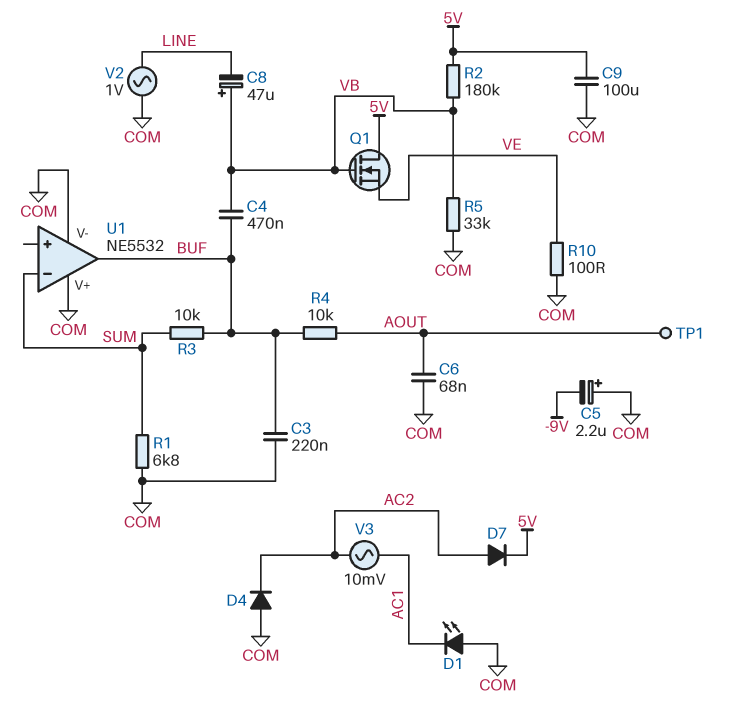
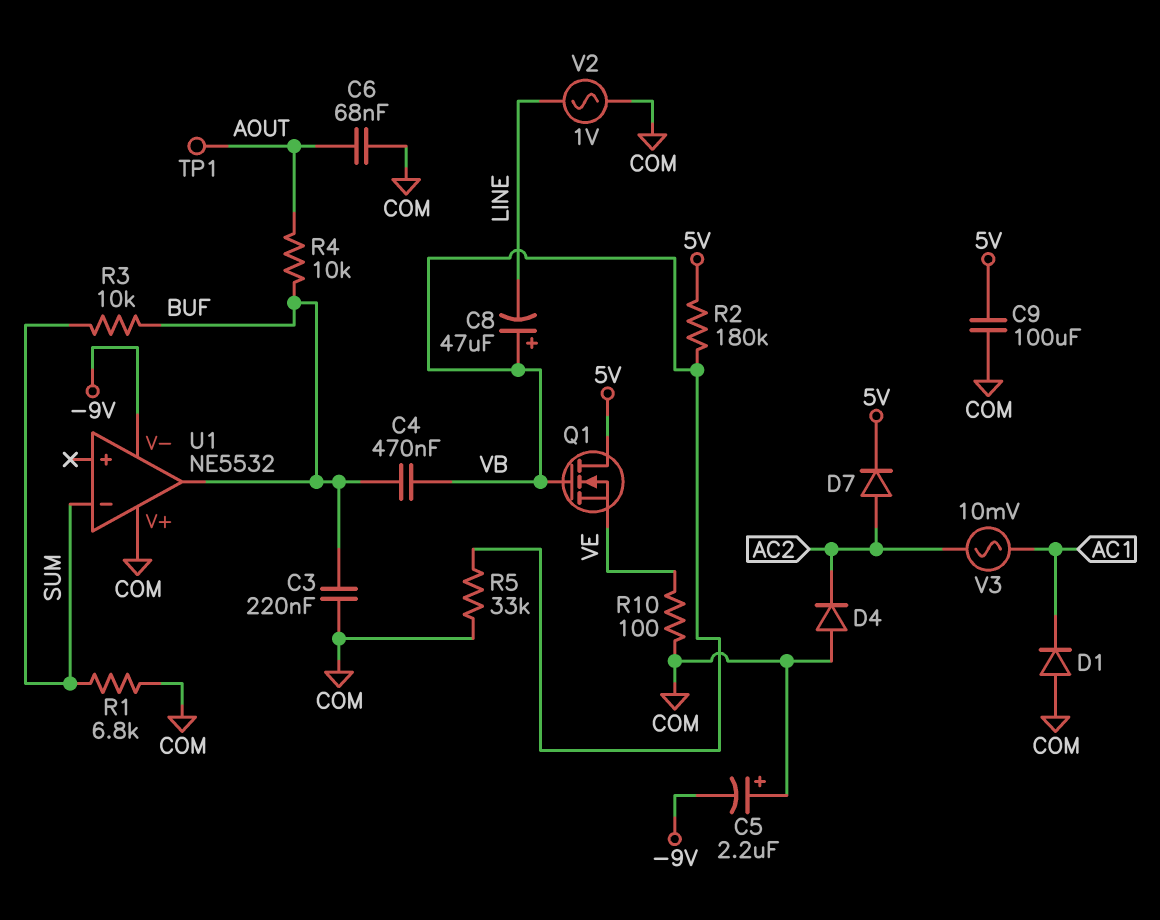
D1: LED (A COM, K AC1) -> diode (A COM, K AC1)
U1 pin V-: COM -> -9V

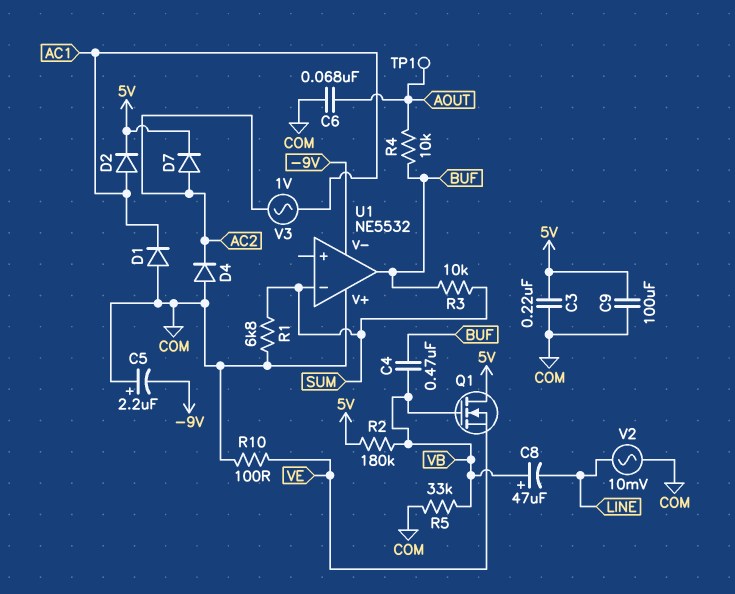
C3: 220nF (BUF, COM) -> 220nF (5V, COM)
D2: none -> diode (A AC1, K 5V)
V2: AC 1V (COM, LINE) -> AC 10mV (COM, LINE)
V3: AC 10mV (AC1, AC2) -> AC 1V (AC1, AC2)

